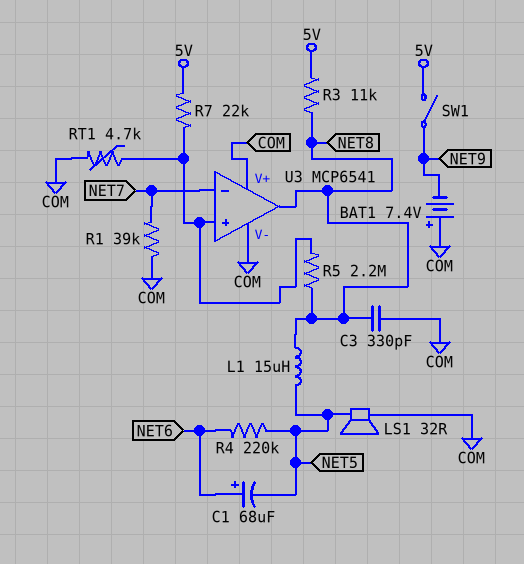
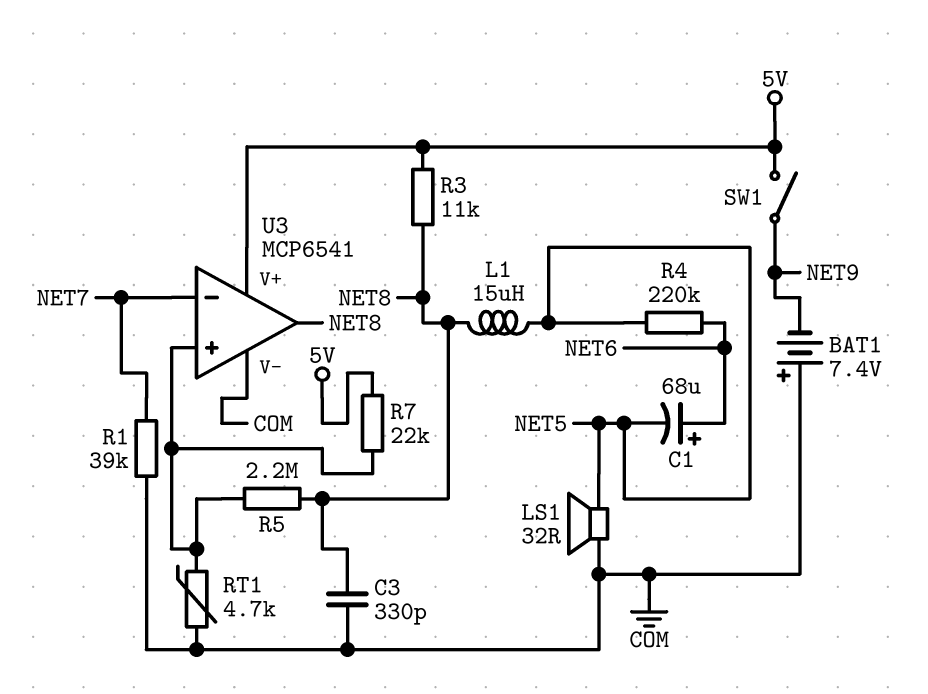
U3 pin V+: COM -> 5V

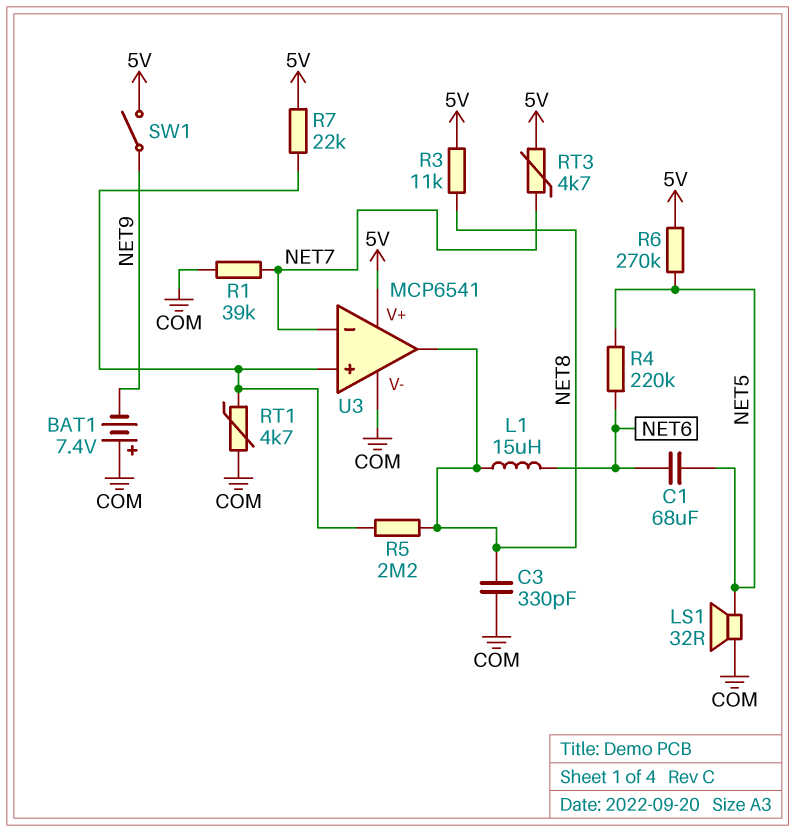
C1: 68uF (plus NET6, minus NET5) -> 68uF (NET5, NET6)
L1: 15uH (NET5, NET8) -> 15uH (NET6, NET8)
R6: none -> 270k (5V, NET5)
RT3: none -> 4.7k (5V, NET7)

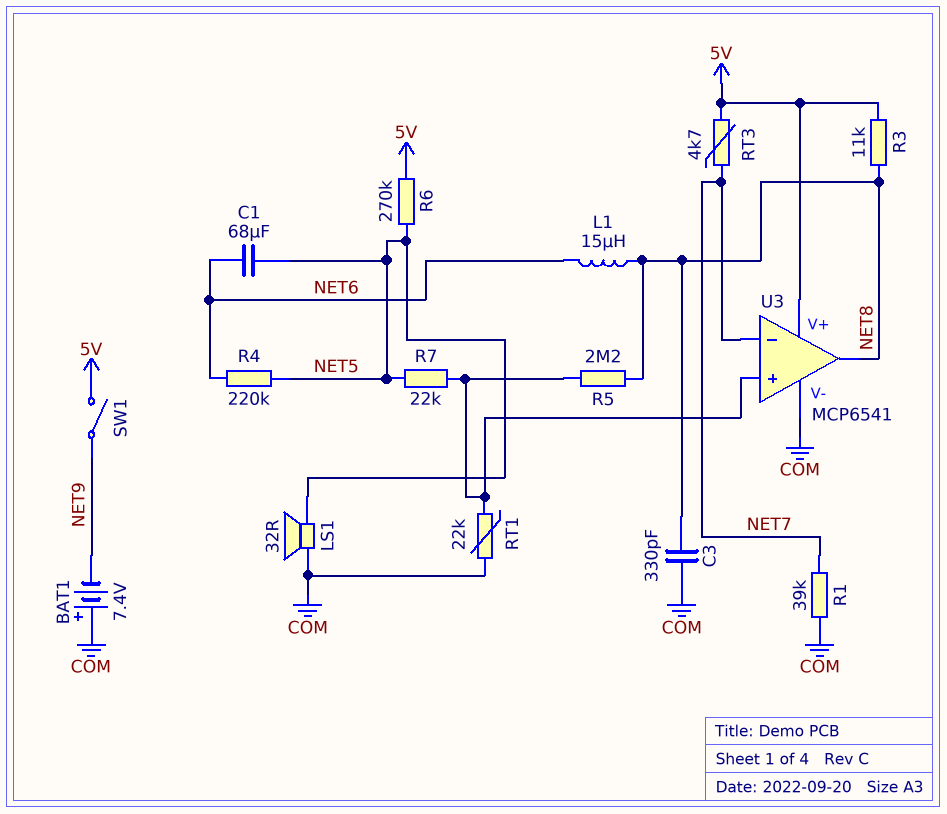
R7: 22k (5V, U3/in+) -> 22k (NET5, U3/in+)
RT1: 4.7k (COM, U3/in+) -> 22k (COM, U3/in+)

